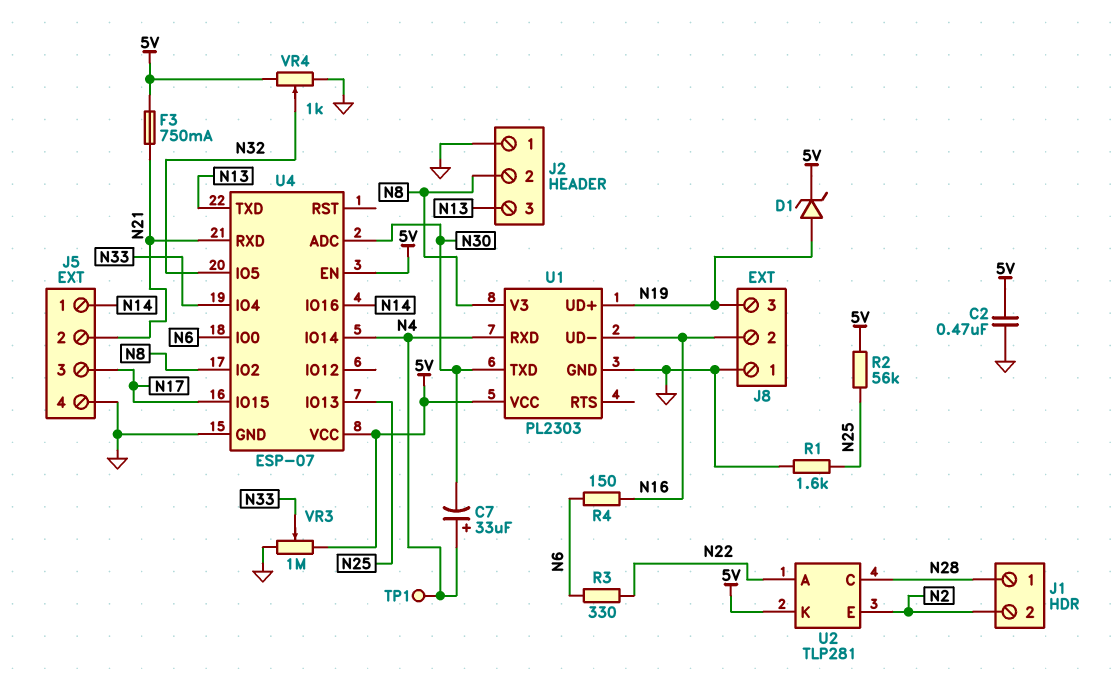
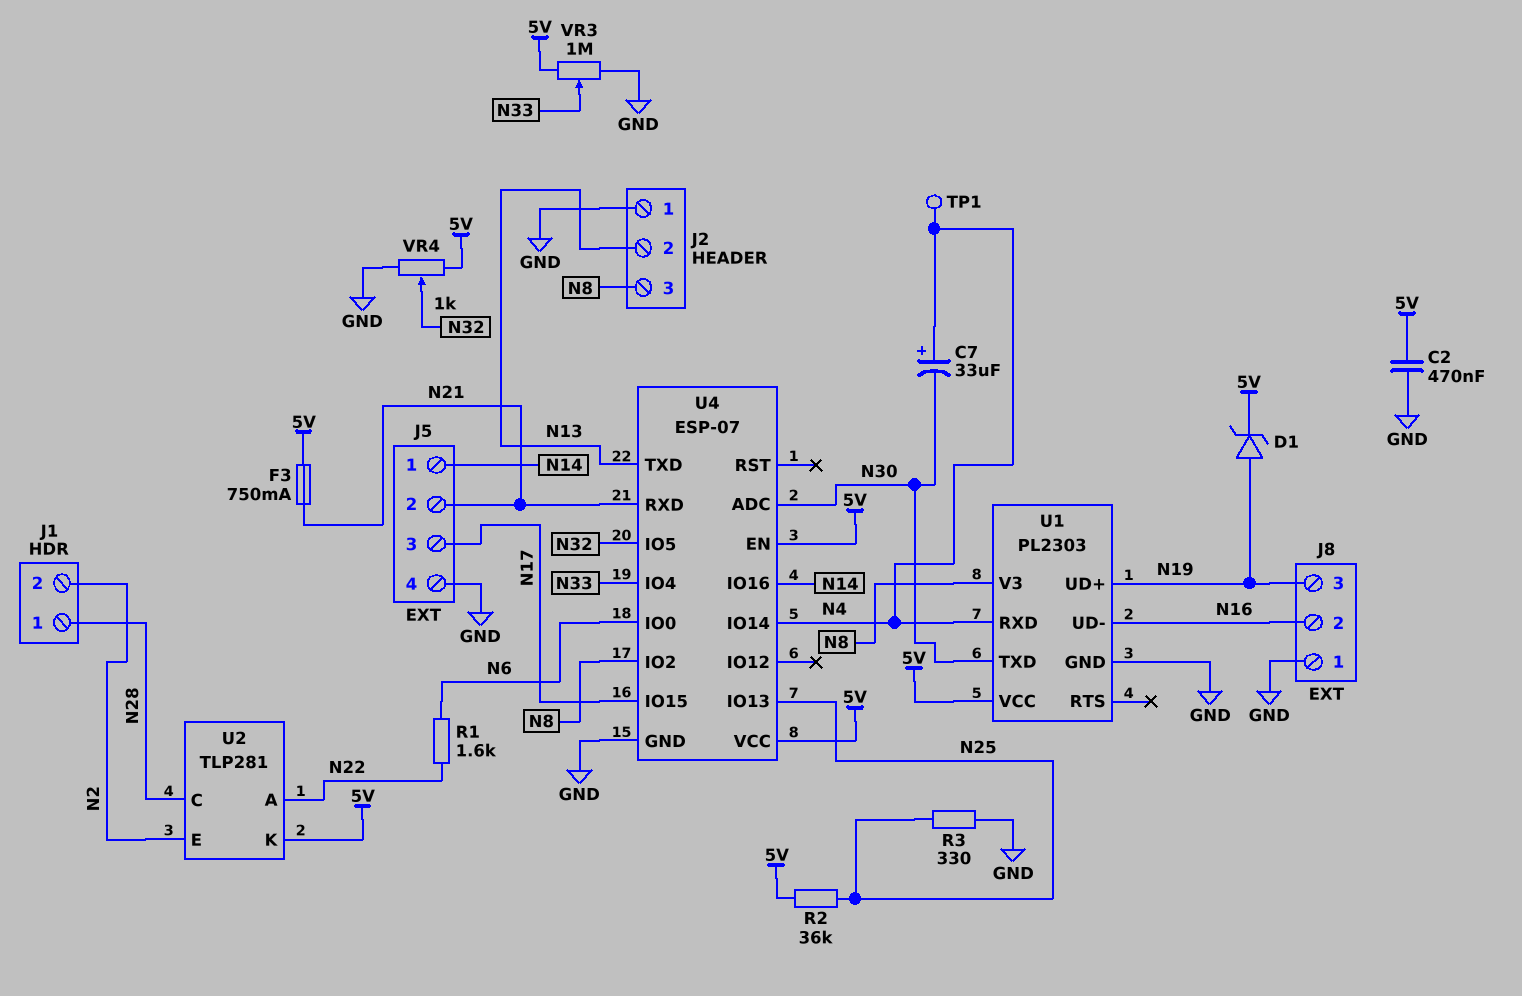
J2 pin 2: N8 -> N13
J2 pin 3: N13 -> N8
R1: 1.6k (GND, N25) -> 1.6k (N6, N22)
R2: 56k (5V, N25) -> 36k (5V, N25)
R3: 330 (N6, N22) -> 330 (GND, N25)
R4: 150 (N6, N16) -> none

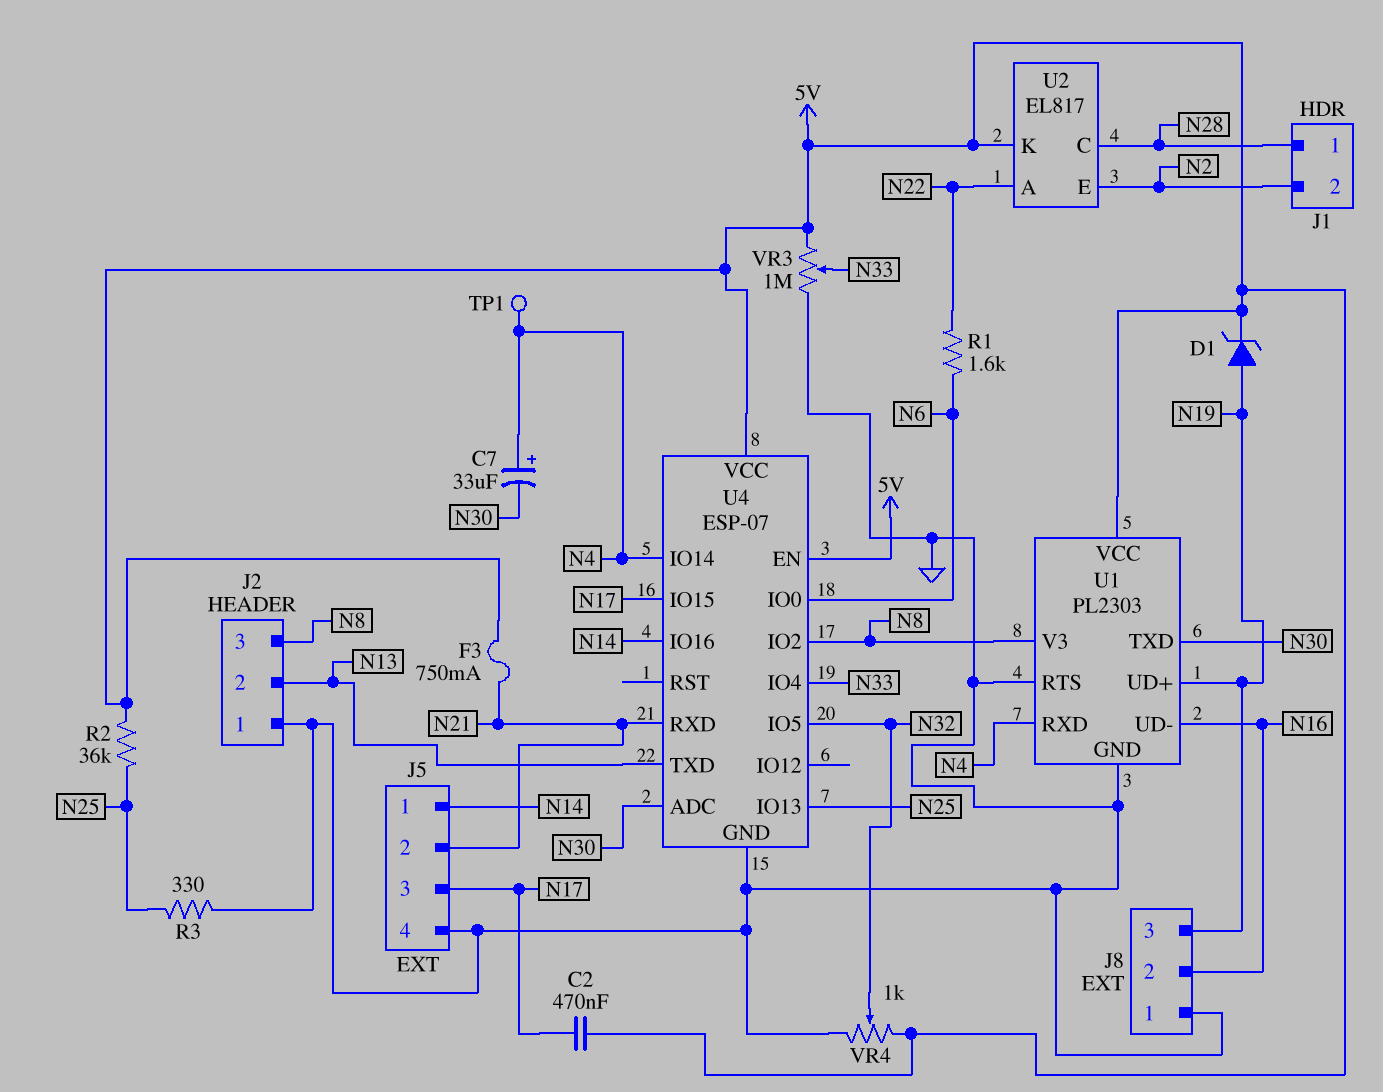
C2: 470nF (5V, GND) -> 470nF (5V, N17)
U1 pin RTS: none -> GND
U2: TLP281 -> EL817

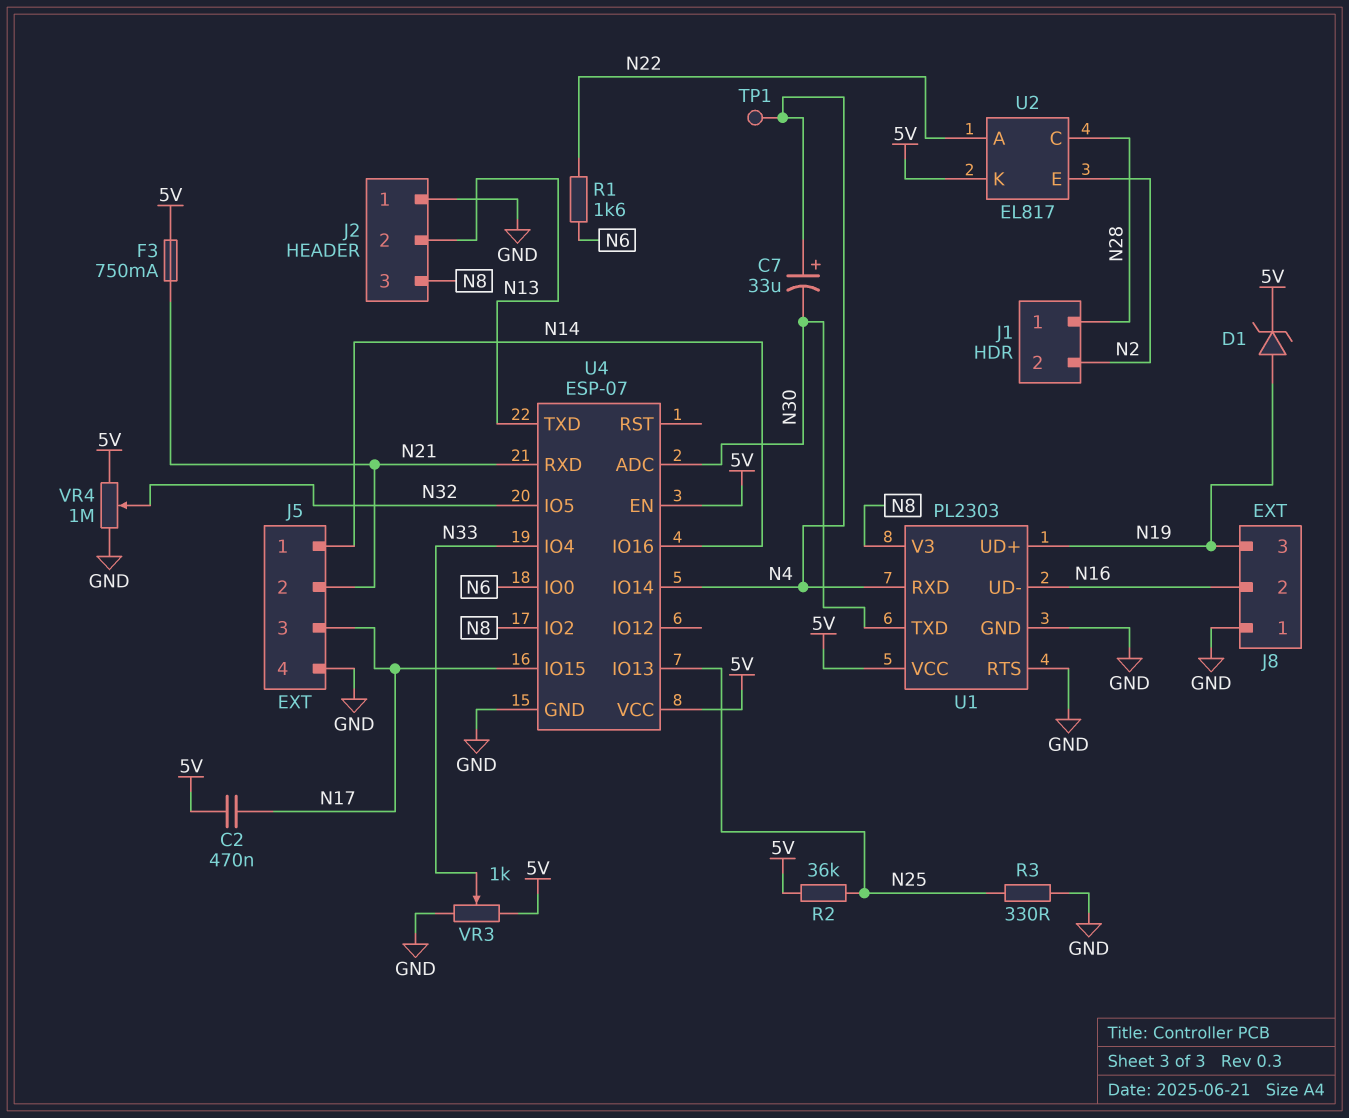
VR3: 1M (5V, GND, wiper N33) -> 1k (5V, GND, wiper N33)
VR4: 1k (5V, GND, wiper N32) -> 1M (5V, GND, wiper N32)

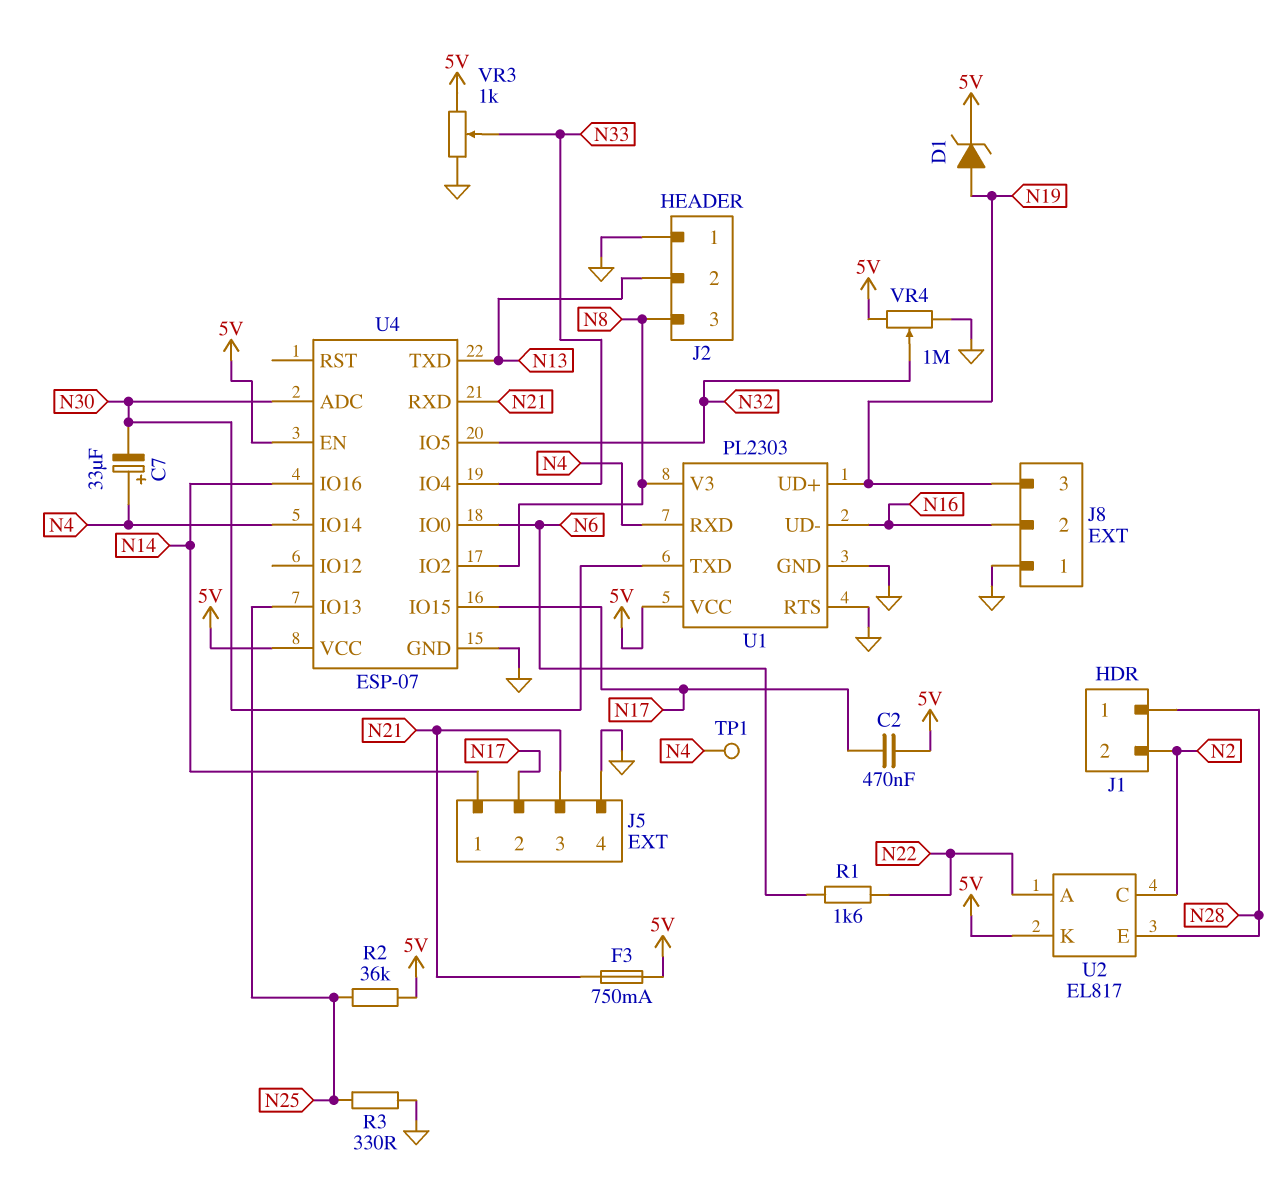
J5 pin 2: N21 -> N17
J5 pin 3: N17 -> N21
U2 pin C: N28 -> N2
U2 pin E: N2 -> N28

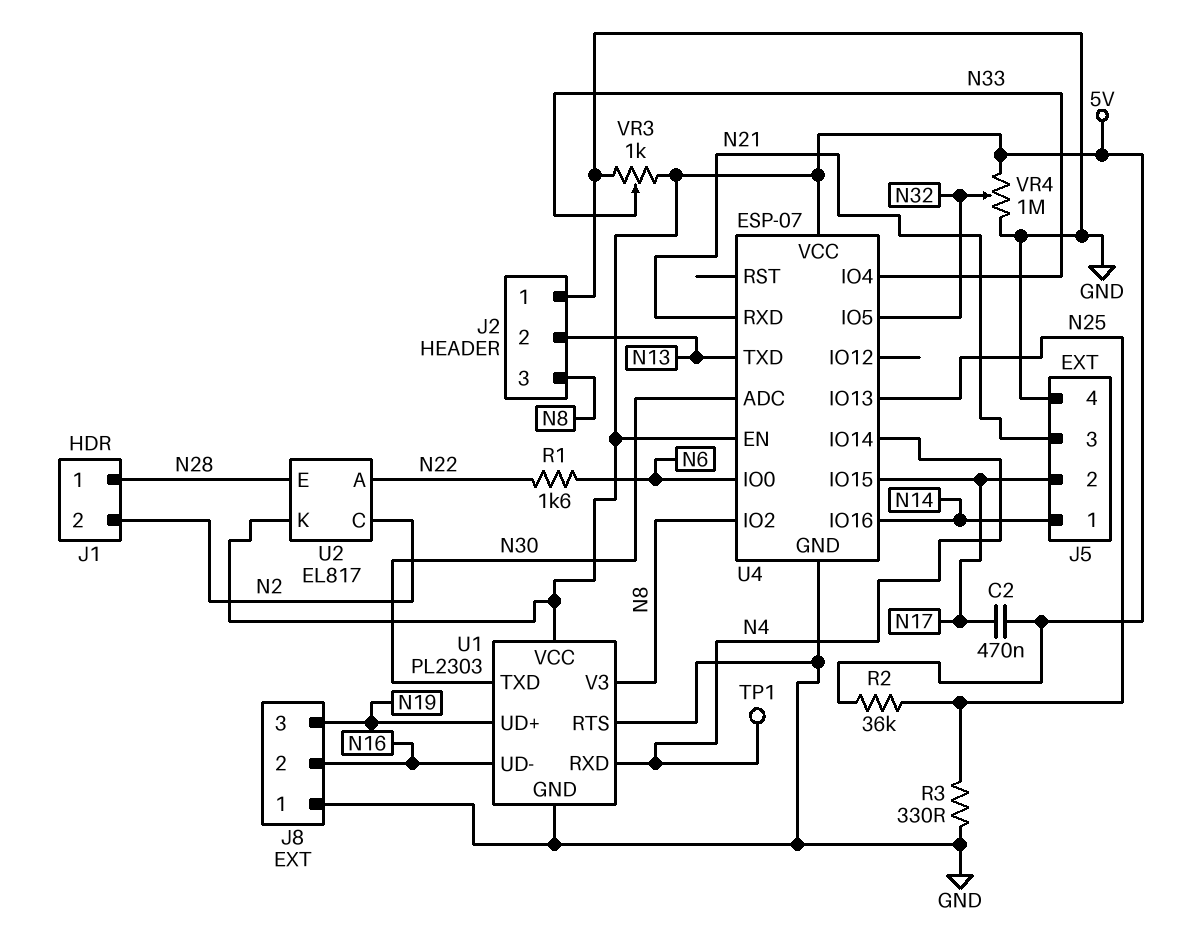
C7: 33uF (plus N4, minus N30) -> none
D1: zener (A N19, K 5V) -> none
F3: 750mA (5V, N21) -> none

